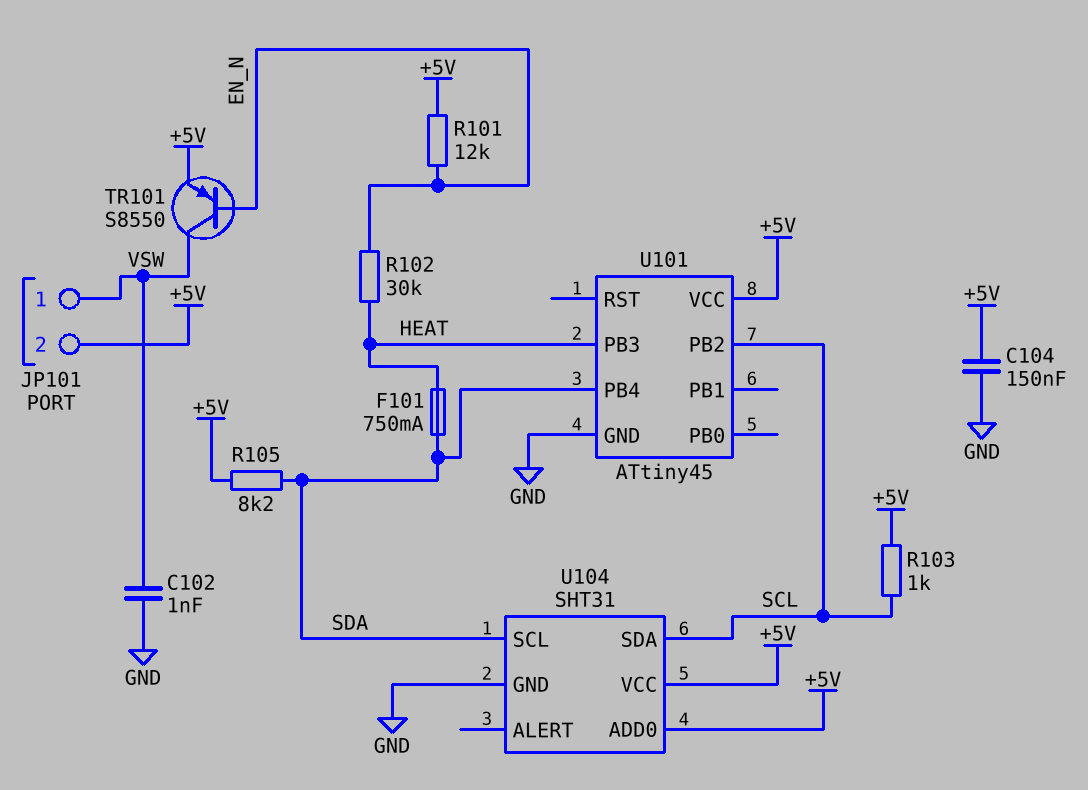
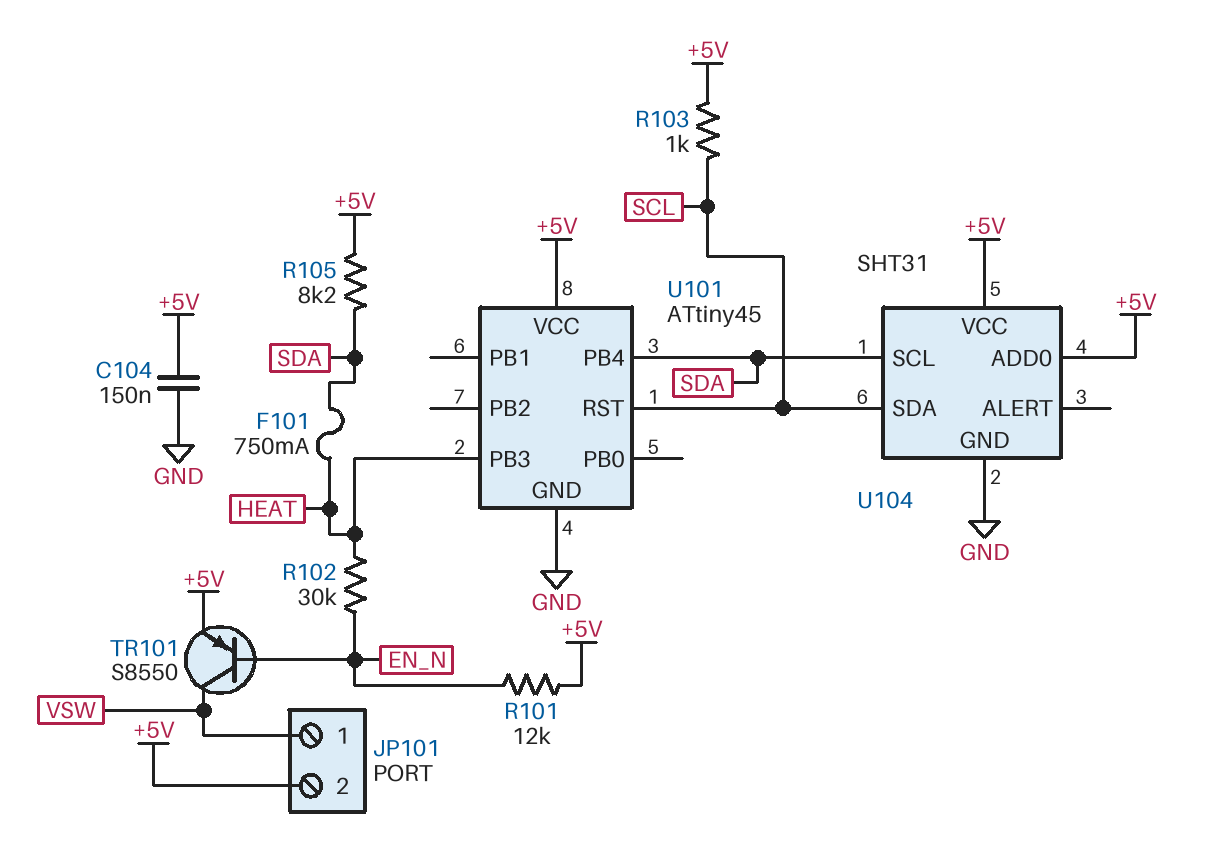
C102: 1nF (GND, VSW) -> none
U101 pin PB2: SCL -> none
U101 pin RST: none -> SCL

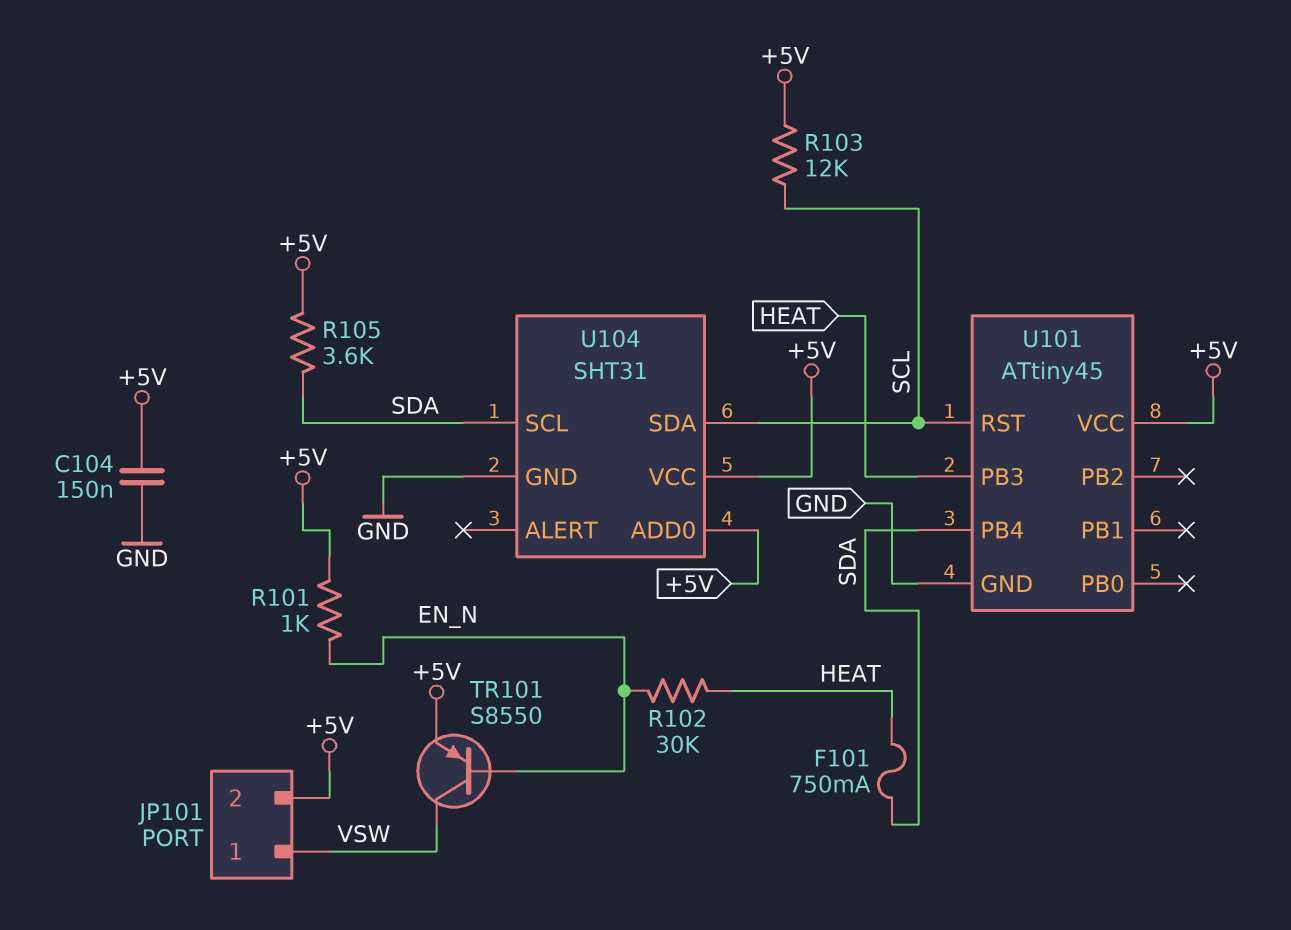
R101: 12k (+5V, EN_N) -> 1k (+5V, EN_N)
R103: 1k (+5V, SCL) -> 12k (+5V, SCL)
R105: 8.2k (+5V, SDA) -> 3.6k (+5V, SDA)

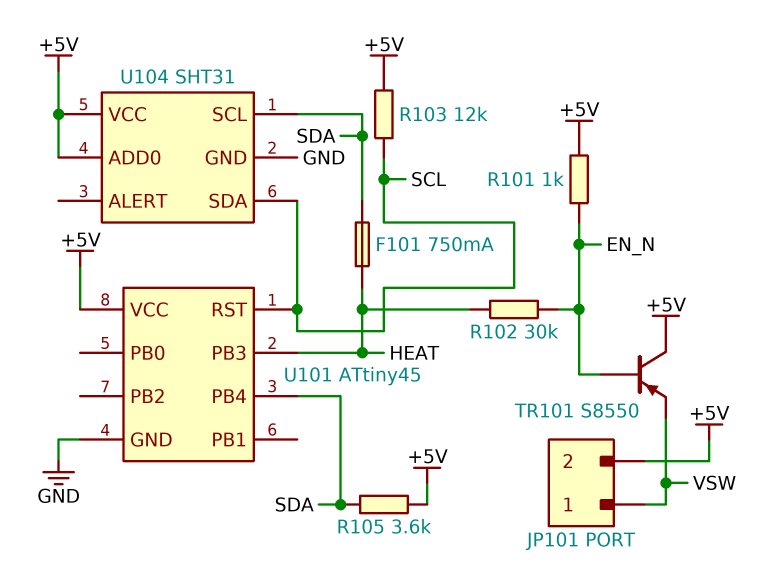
C104: 150nF (+5V, GND) -> none
TR101: PNP S8550 (B EN_N, C VSW, E +5V) -> PNP S8550 (B EN_N, C +5V, E VSW)

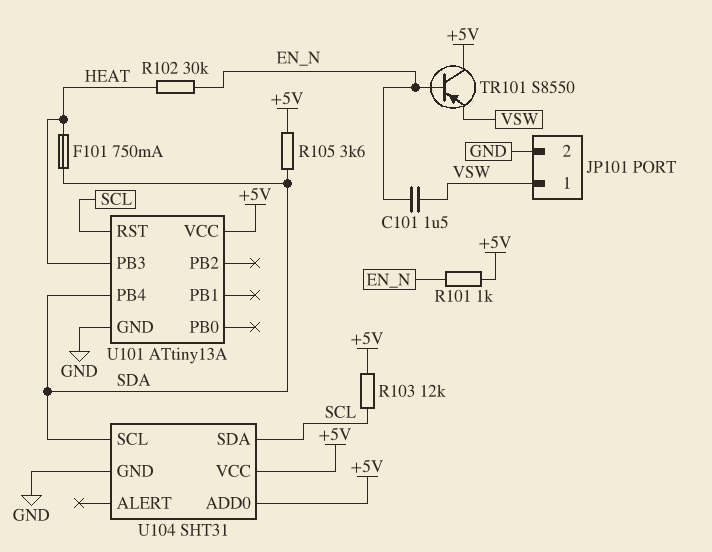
C101: none -> 1.5uF (EN_N, VSW)
JP101 pin 2: +5V -> GND
U101: ATtiny45 -> ATtiny13A

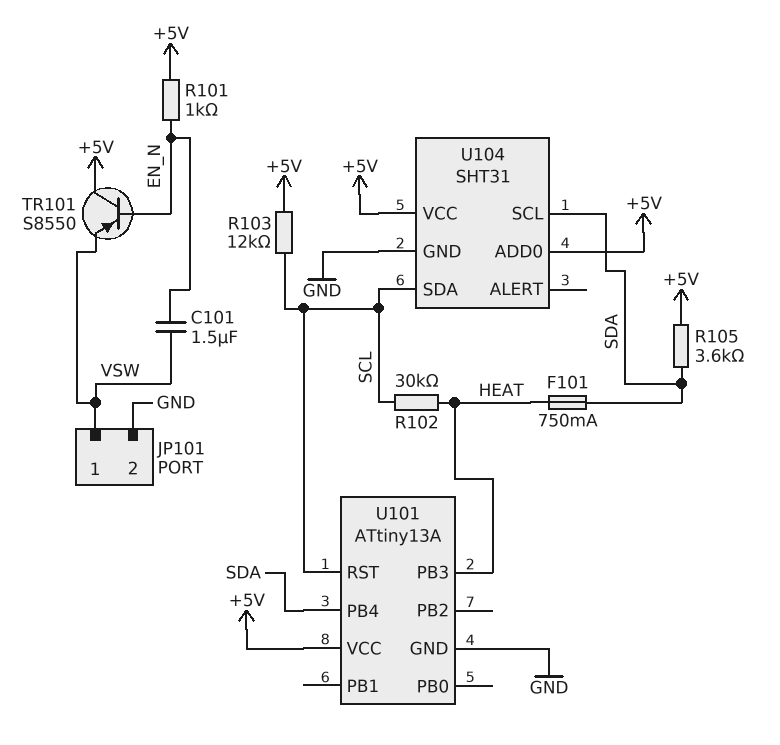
R102: 30k (EN_N, HEAT) -> 30k (HEAT, SCL)

